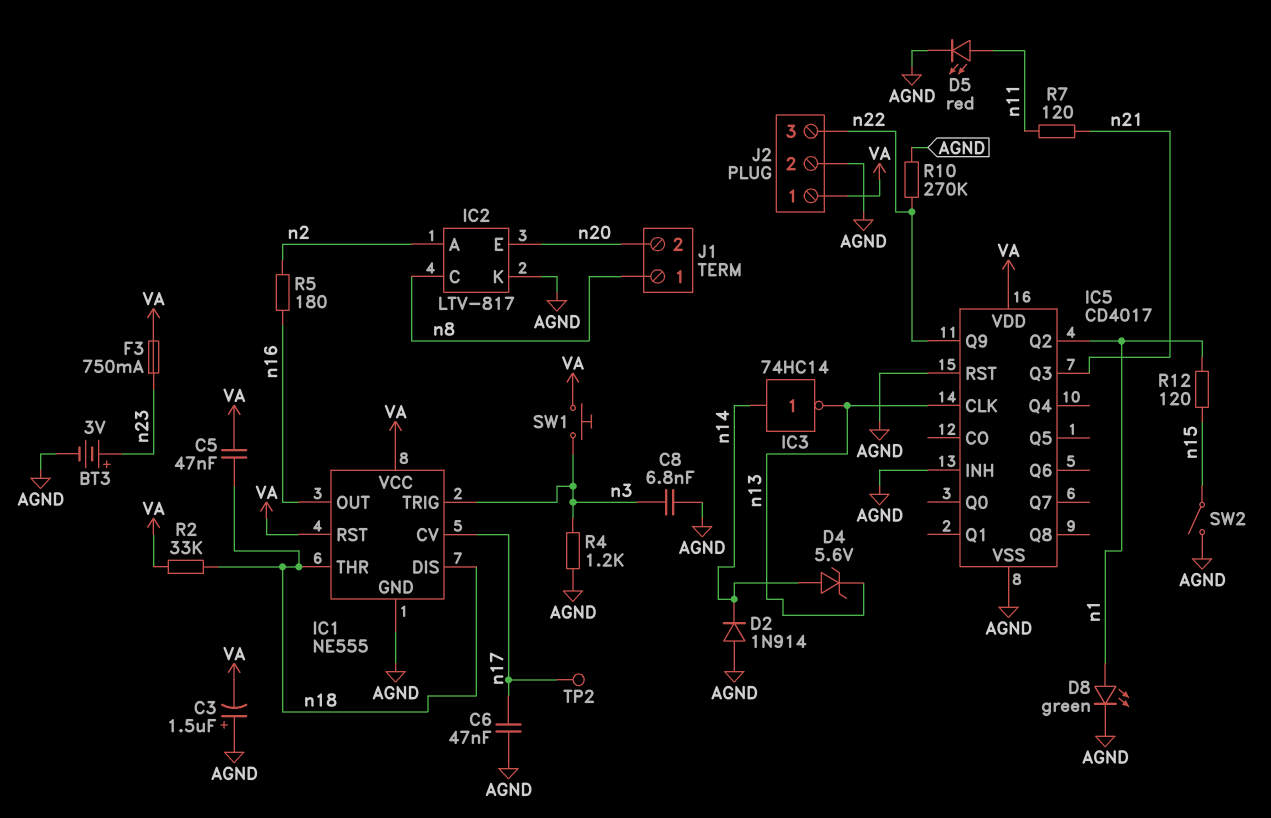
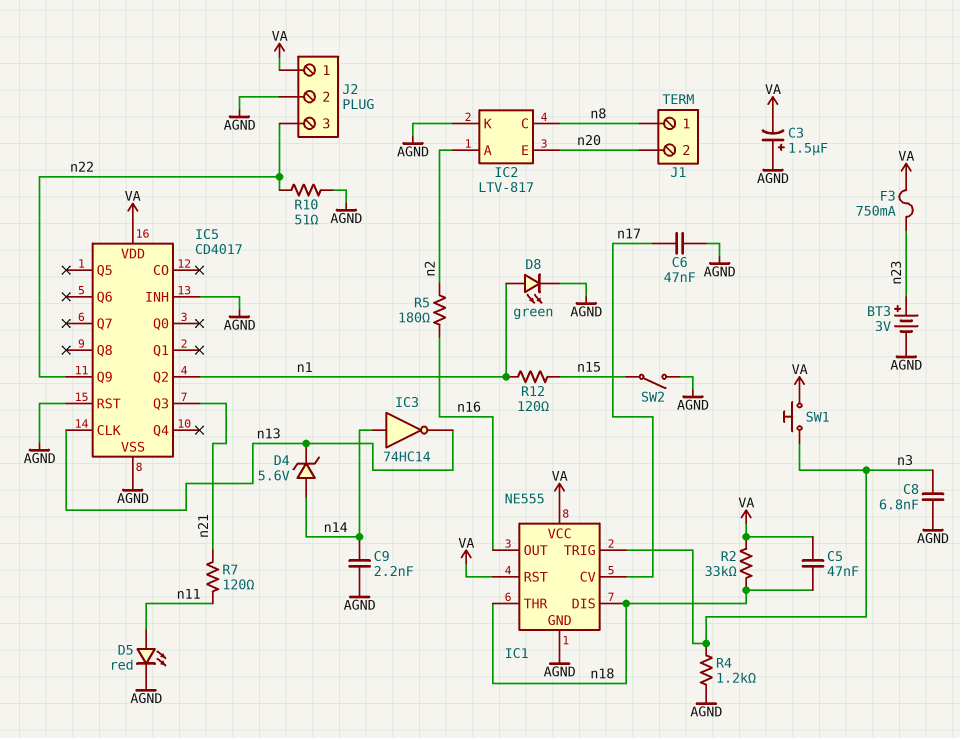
C9: none -> 2.2nF (AGND, n14)
D2: diode 1N914 (A AGND, K n14) -> none
R10: 270k (AGND, n22) -> 51 (AGND, n22)
TP2: test point (n17) -> none

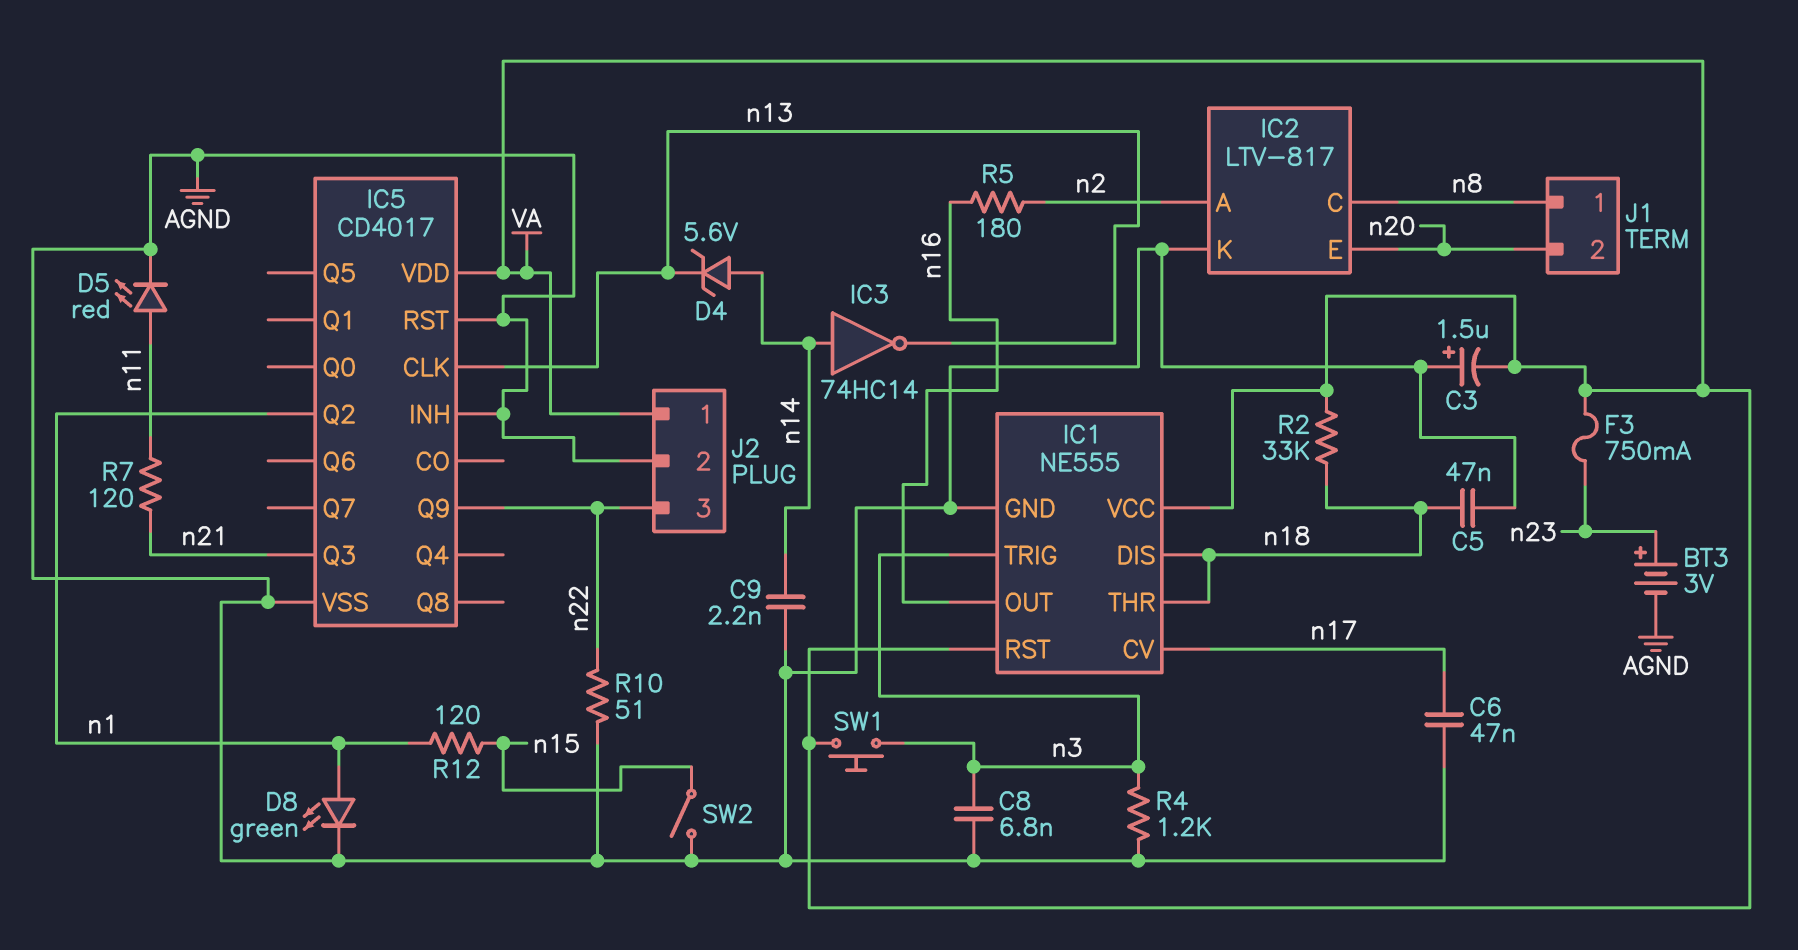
C5: 47nF (VA, n18) -> 47nF (AGND, n18)

